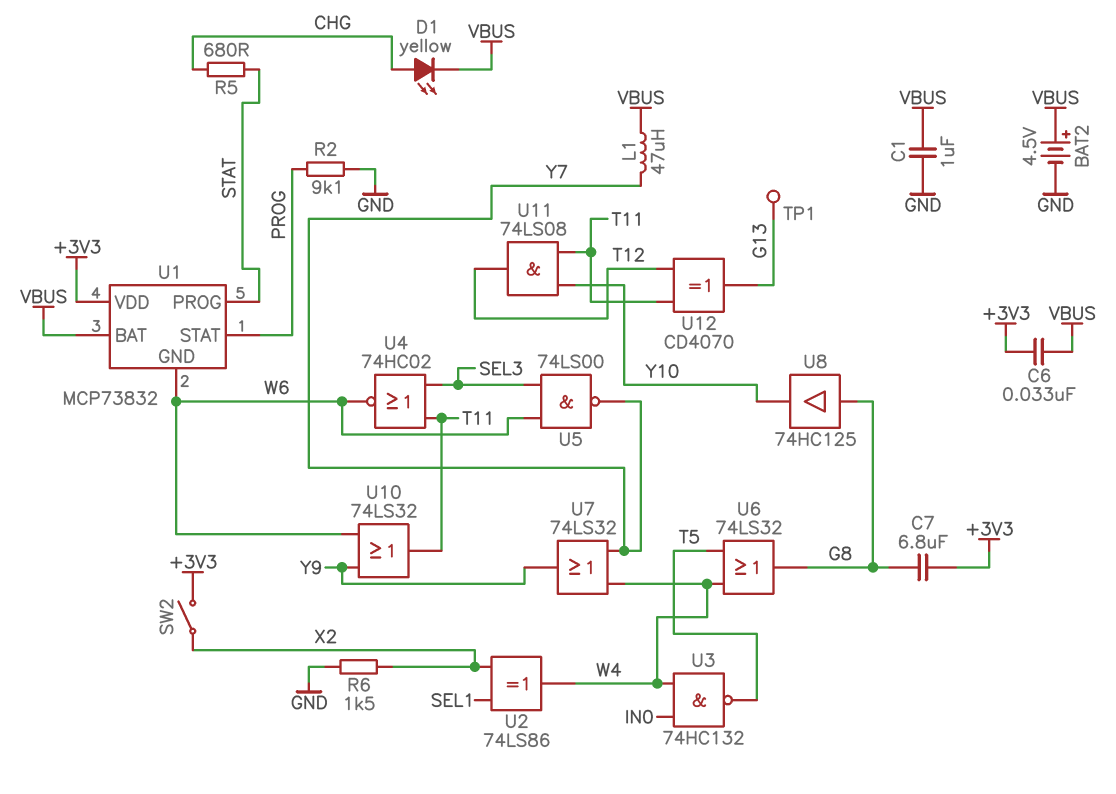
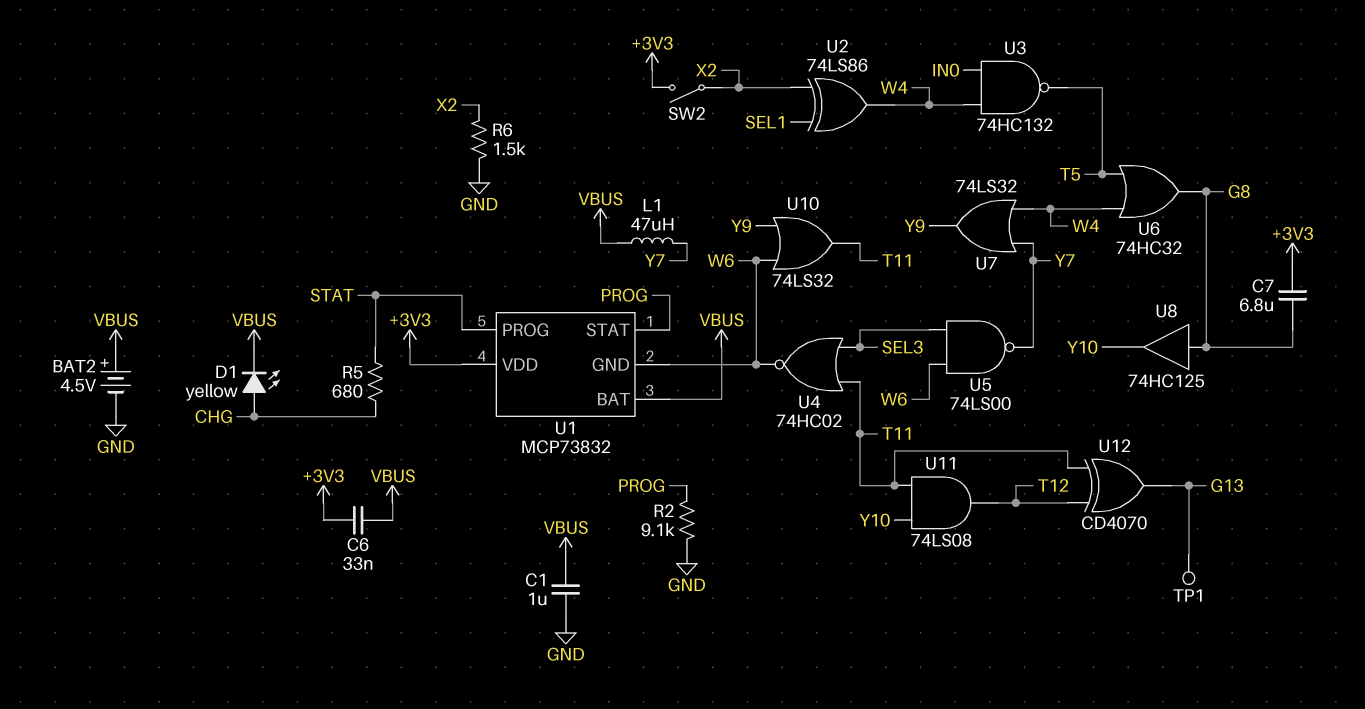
U6: OR 74LS32 (in T5, in W4, out G8) -> OR 74HC32 (in T5, in W4, out G8)

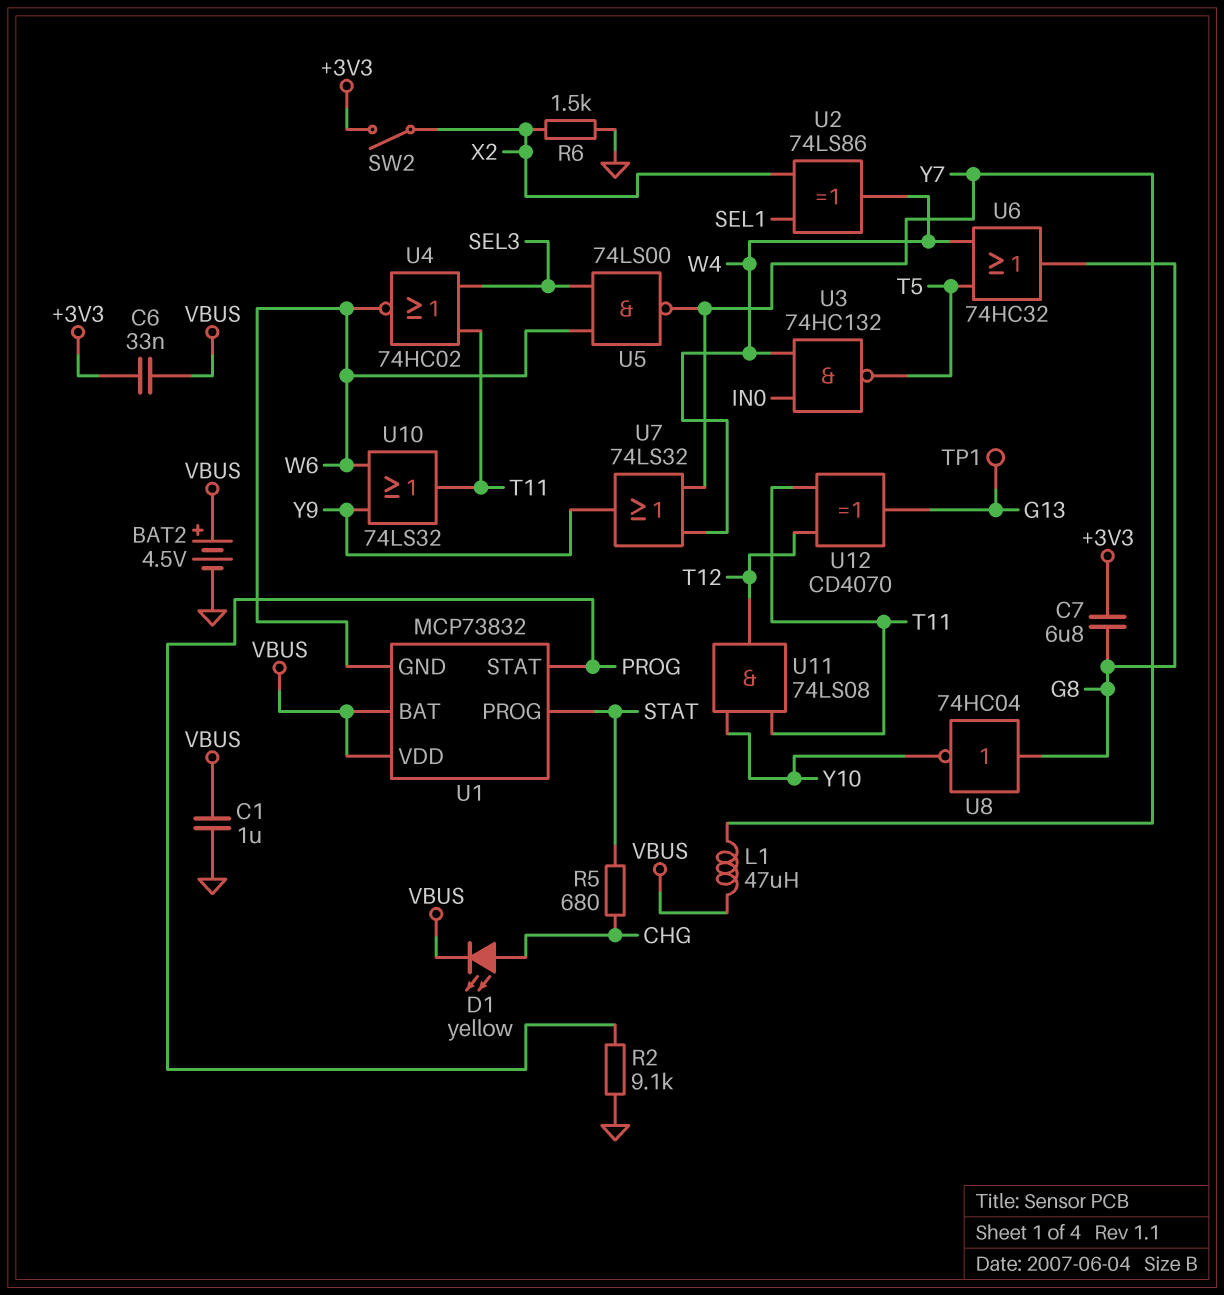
U1 pin VDD: +3V3 -> VBUS
U8: buffer 74HC125 (in G8, out Y10) -> NOT 74HC04 (in G8, out Y10)

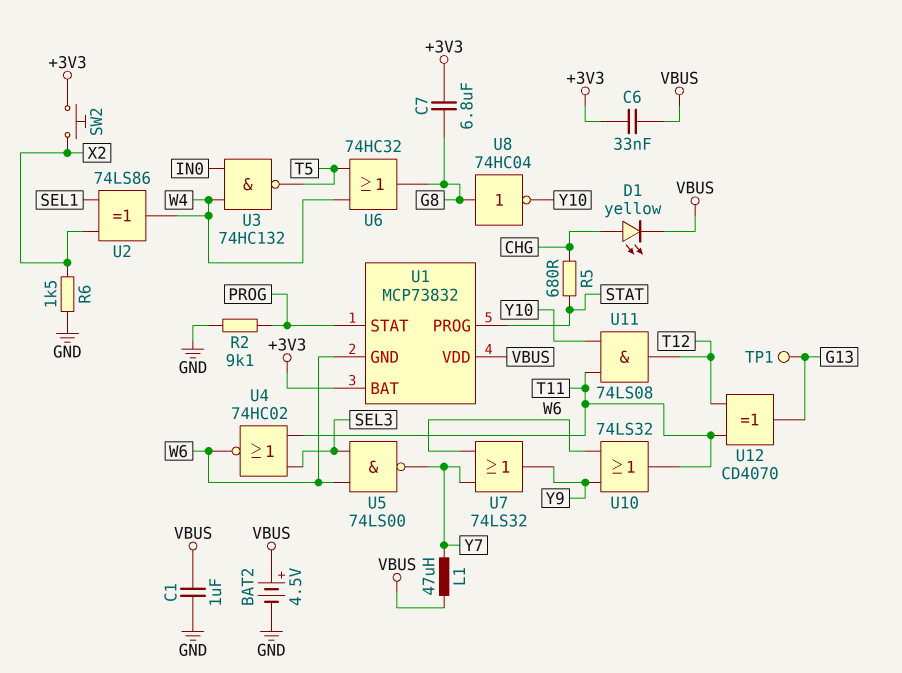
SW2: switch (+3V3, X2) -> button (+3V3, X2)
U1 pin BAT: VBUS -> +3V3
U7: OR 74LS32 (in W4, in Y7, out Y9) -> OR 74LS32 (in W6, in Y7, out Y9)

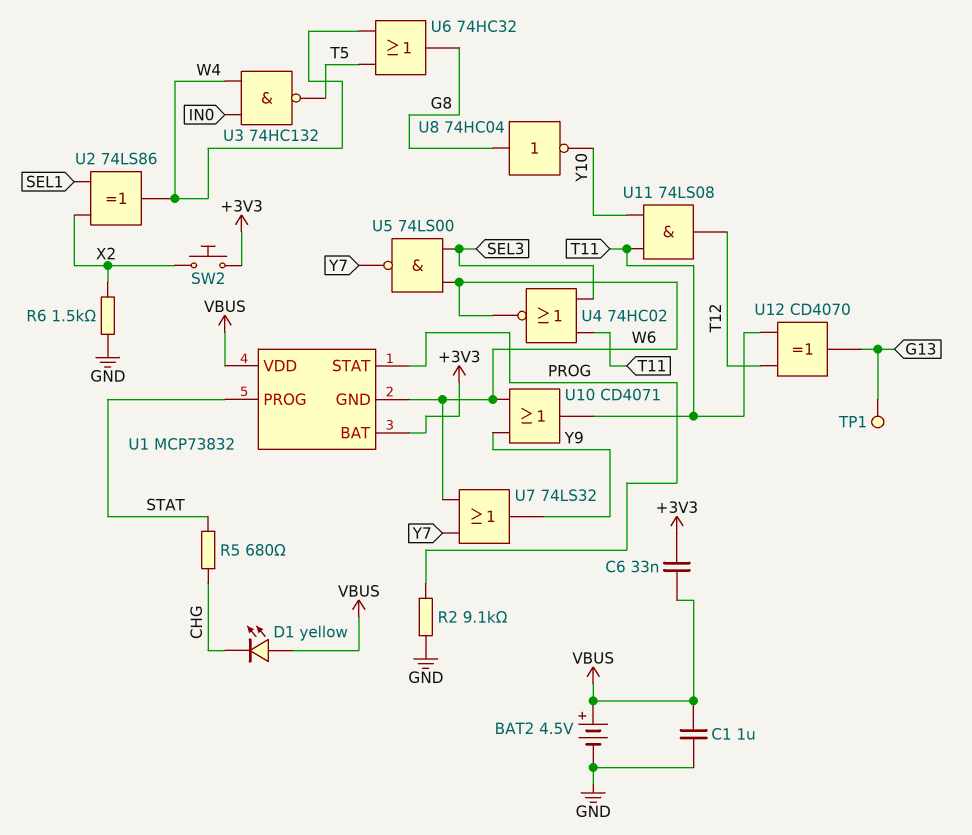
C7: 6.8uF (+3V3, G8) -> none
D1: LED yellow (A CHG, K VBUS) -> LED yellow (A VBUS, K CHG)
L1: 47uH (VBUS, Y7) -> none
U10: OR 74LS32 (in W6, in Y9, out T11) -> OR CD4071 (in W6, in Y9, out T11)

